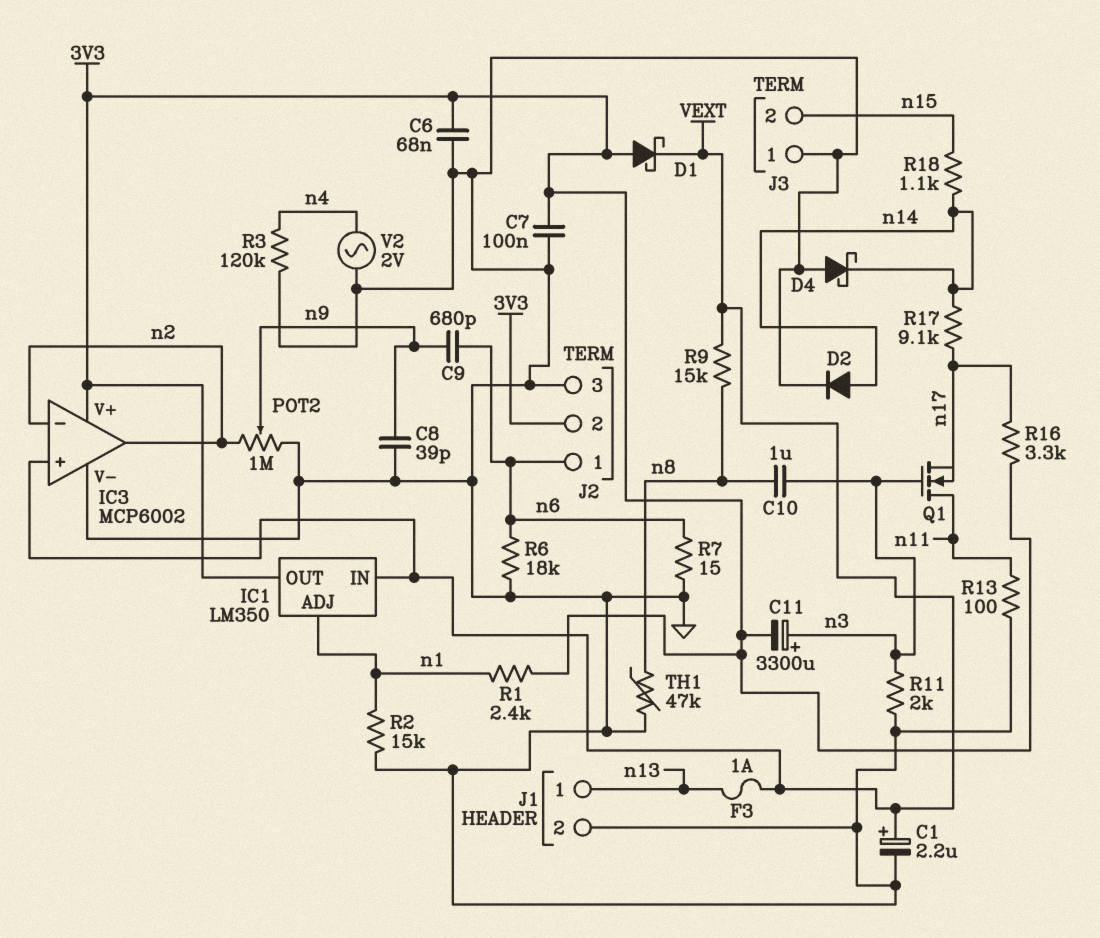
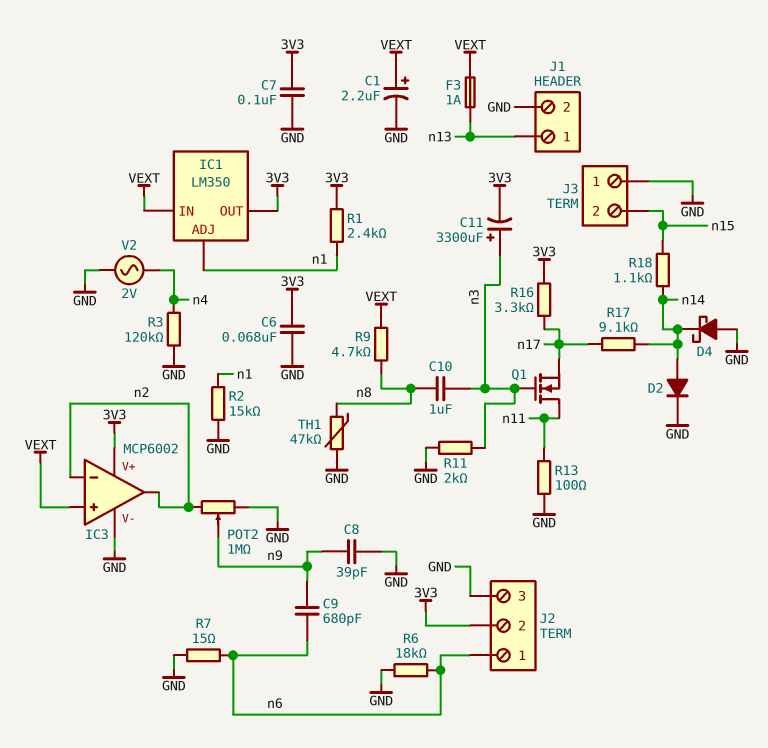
D1: schottky (A 3V3, K VEXT) -> none
R9: 15k (VEXT, n8) -> 4.7k (VEXT, n8)

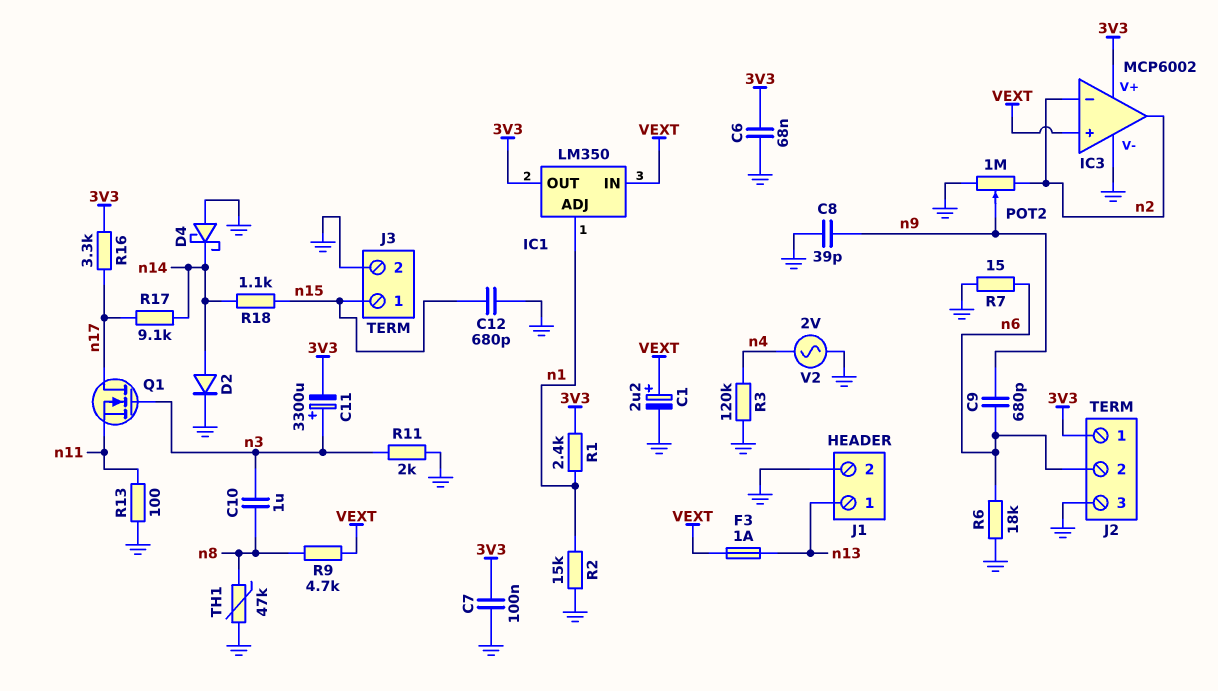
C12: none -> 680pF (GND, n15)
J2 pin 1: n6 -> 3V3
J2 pin 2: 3V3 -> n6
J3 pin 1: GND -> n15
J3 pin 2: n15 -> GND
Q1: NMOS (G n3, D n11, S n17) -> NMOS (G n3, D n17, S n11)

